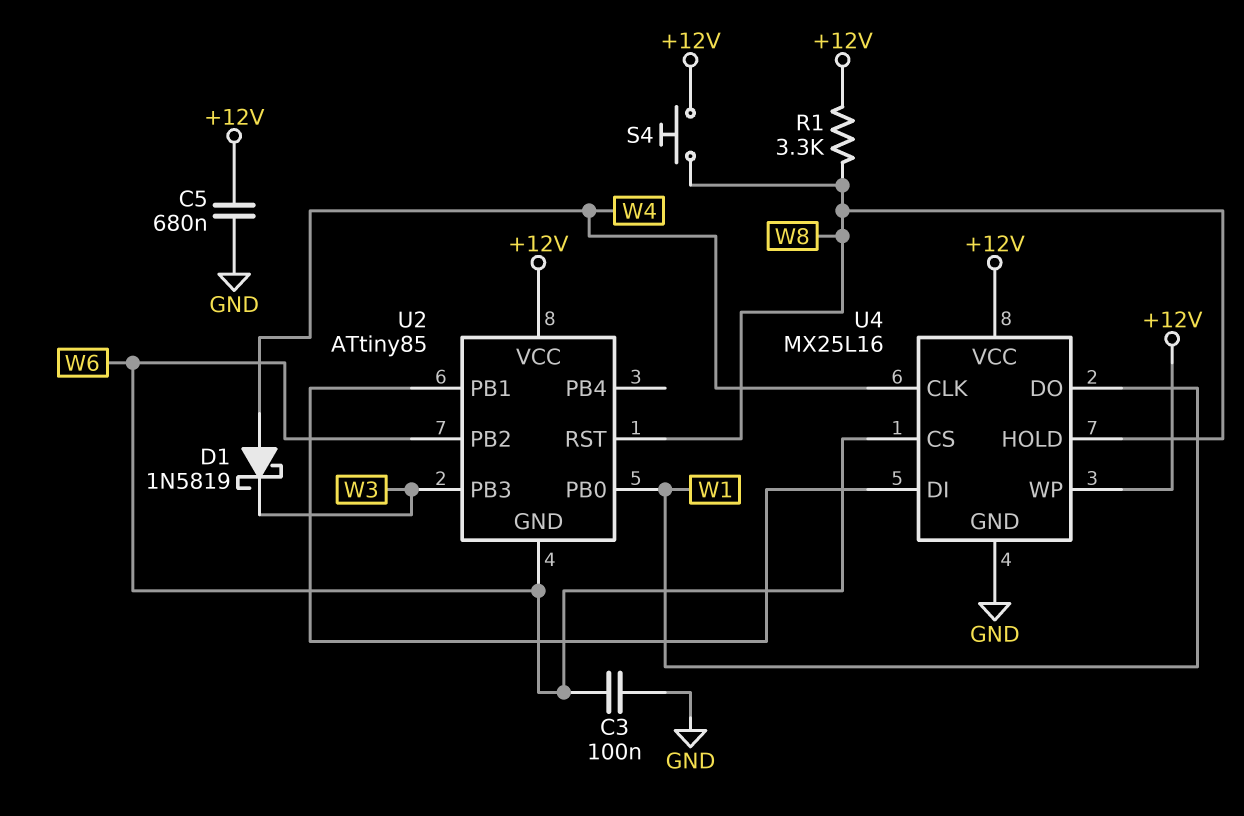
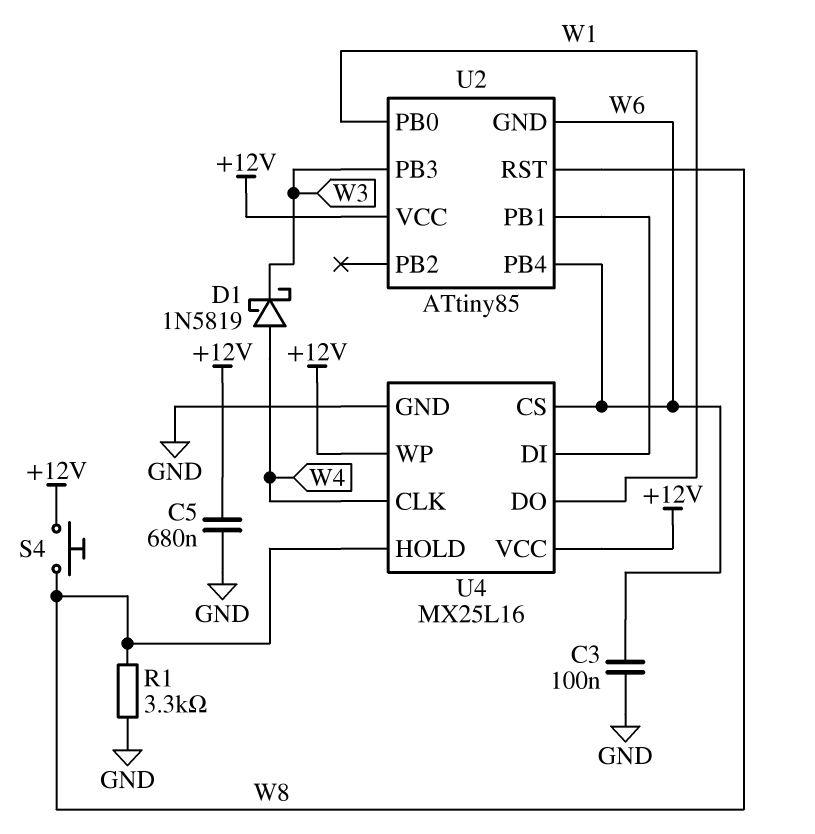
R1: 3.3k (+12V, W8) -> 3.3k (GND, W8)
U2 pin PB2: W6 -> none
U2 pin PB4: none -> W6

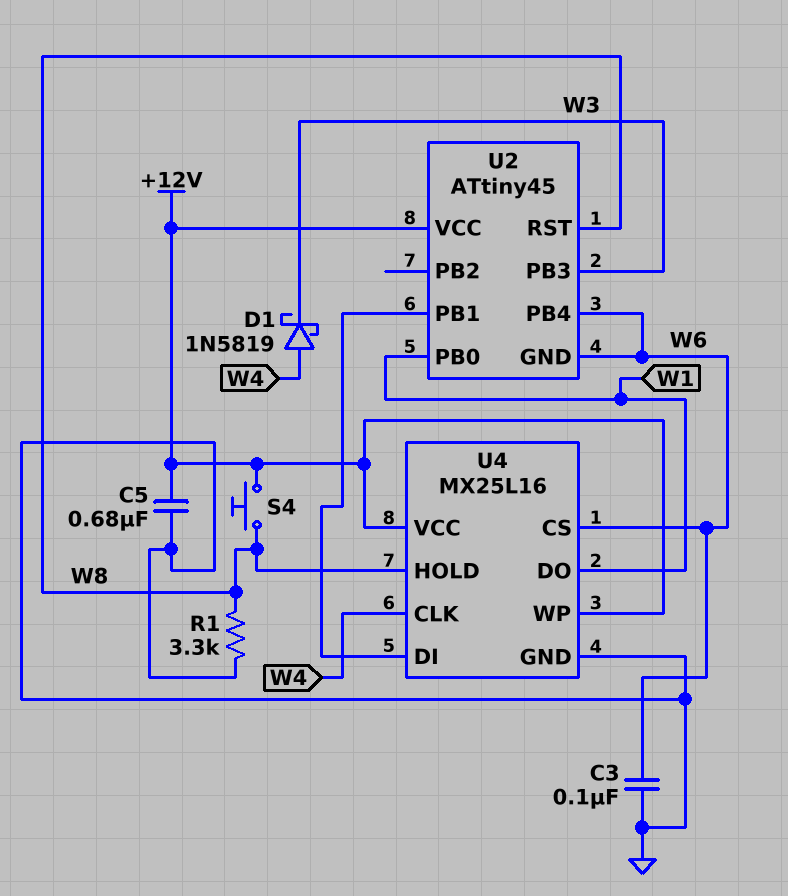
U2: ATtiny85 -> ATtiny45

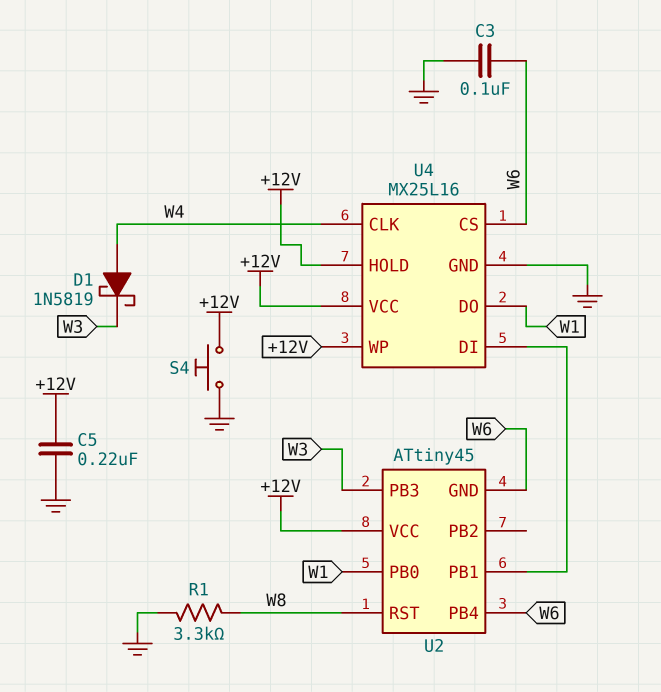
C5: 680nF (+12V, GND) -> 220nF (+12V, GND)
S4: button (+12V, W8) -> button (+12V, GND)
U4 pin HOLD: W8 -> +12V

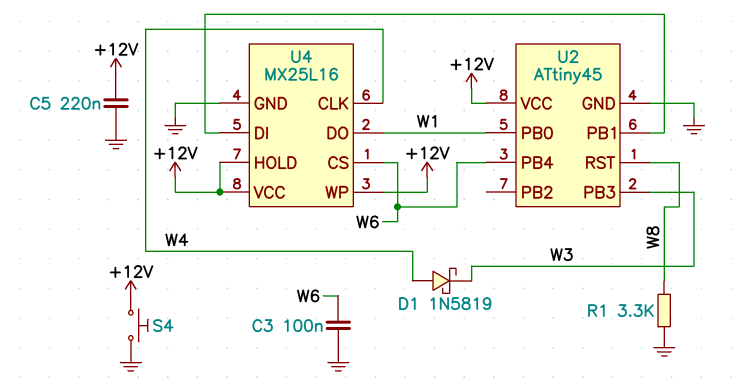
U2 pin GND: W6 -> GND

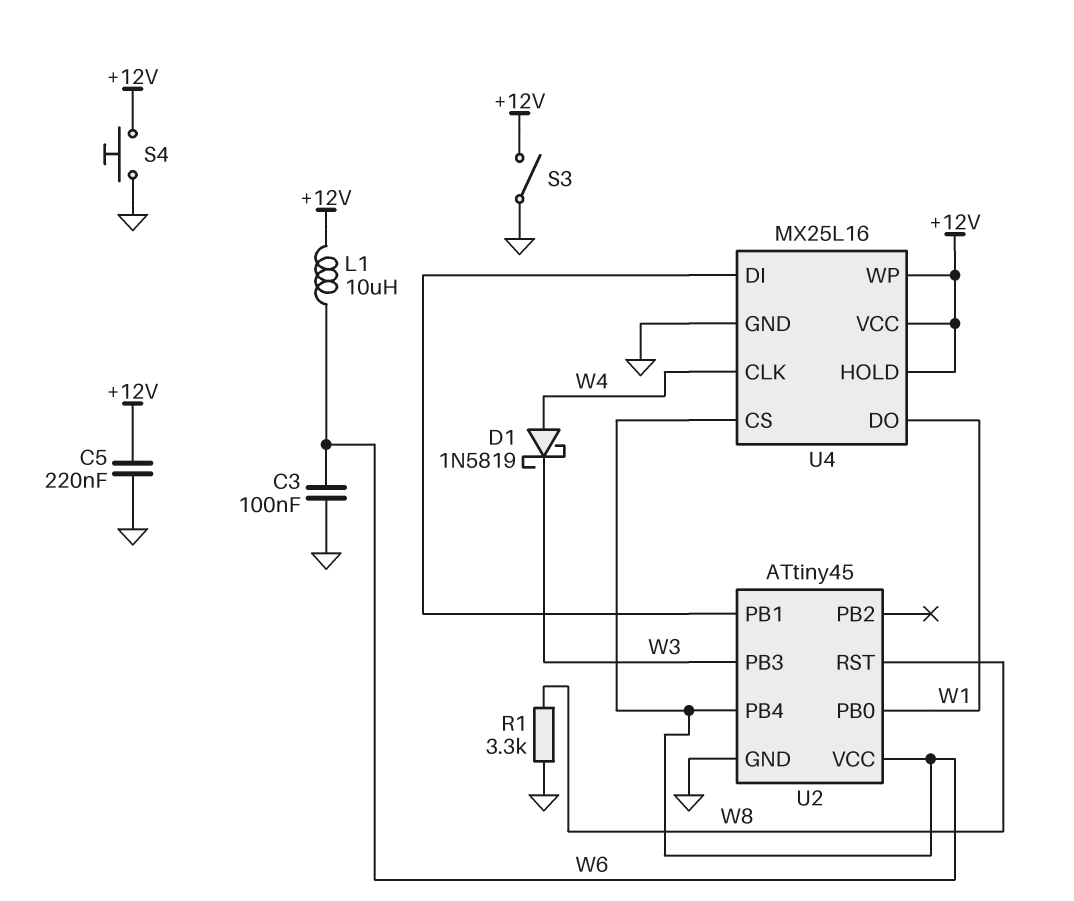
L1: none -> 10uH (+12V, W6)
S3: none -> switch (+12V, GND)
U2 pin VCC: +12V -> W6

